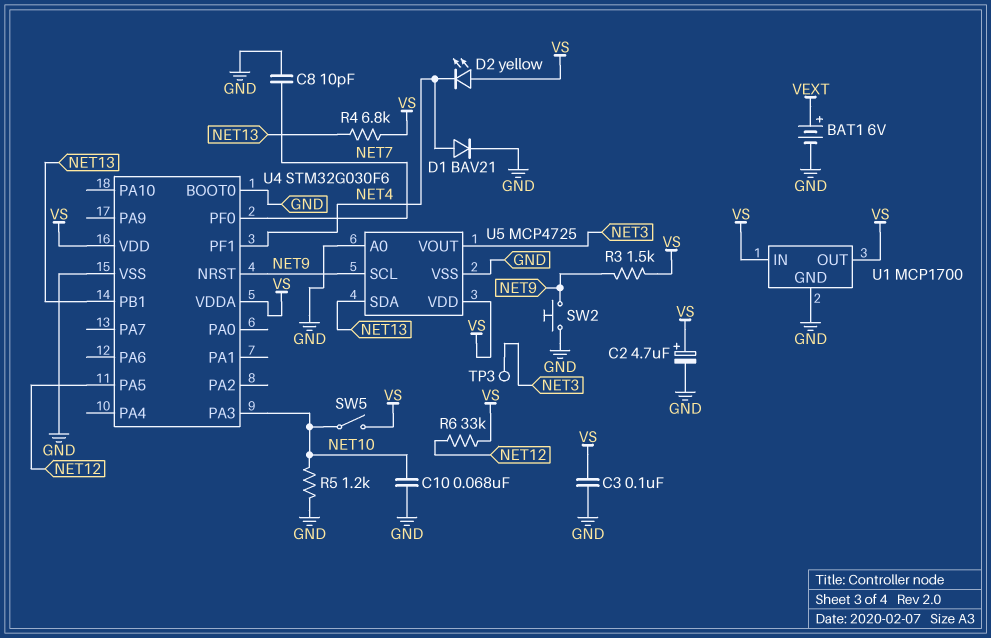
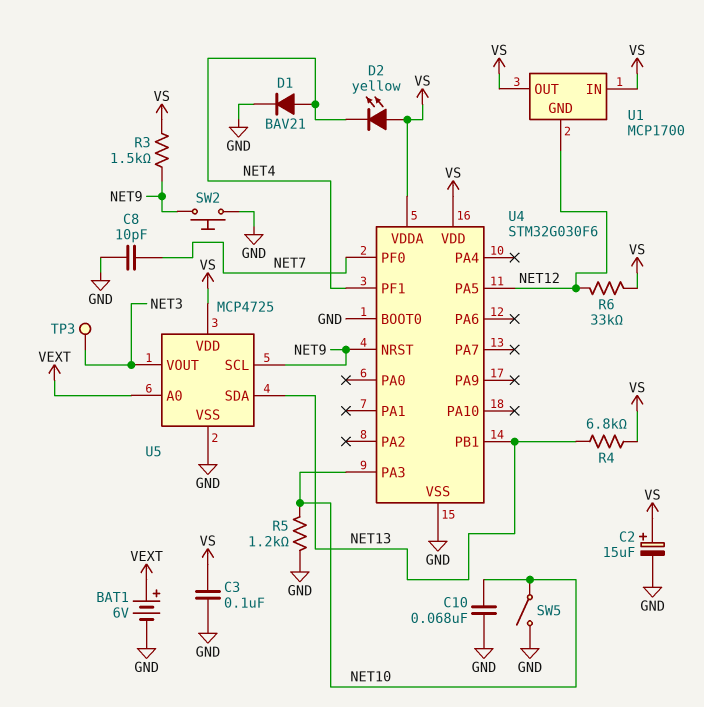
C2: 4.7uF (plus VS, minus GND) -> 15uF (plus VS, minus GND)
SW5: switch (NET10, VS) -> switch (GND, NET10)
U1 pin GND: GND -> NET12
U5 pin A0: GND -> VEXT

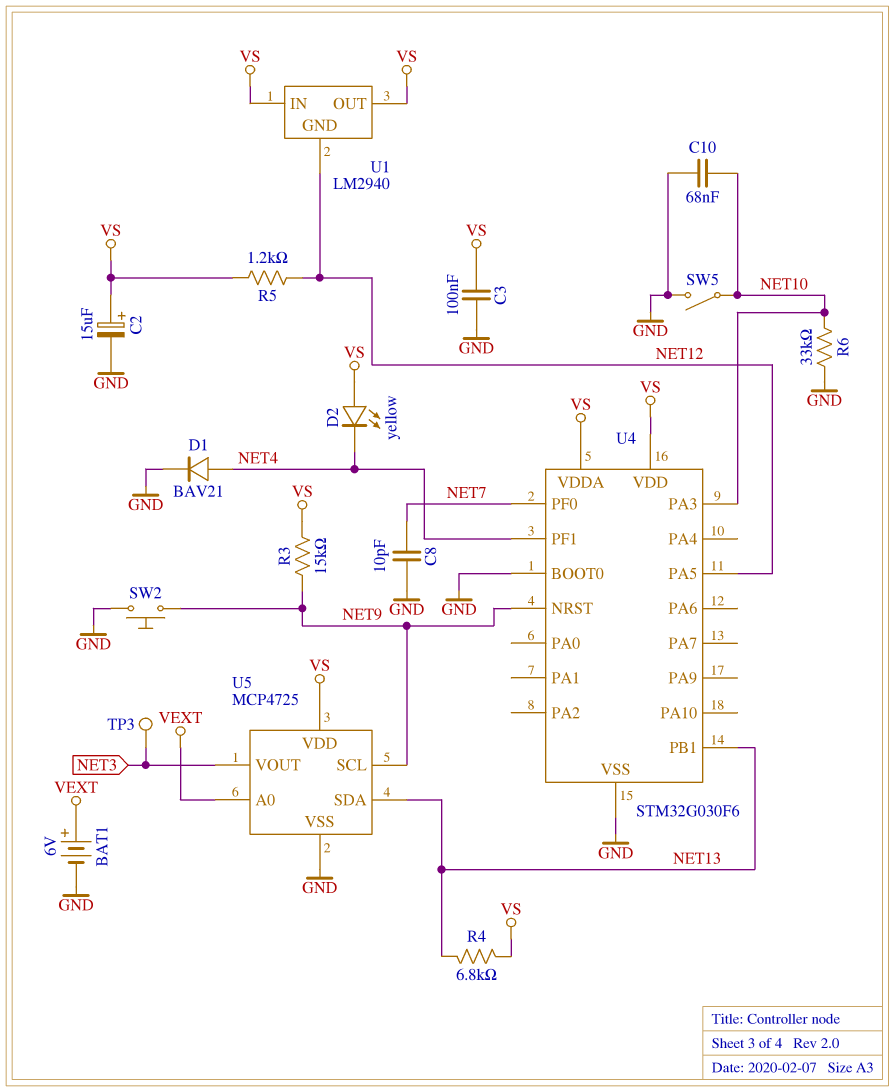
R3: 1.5k (NET9, VS) -> 15k (NET9, VS)
R5: 1.2k (GND, NET10) -> 1.2k (NET12, VS)
R6: 33k (NET12, VS) -> 33k (GND, NET10)
U1: MCP1700 -> LM2940

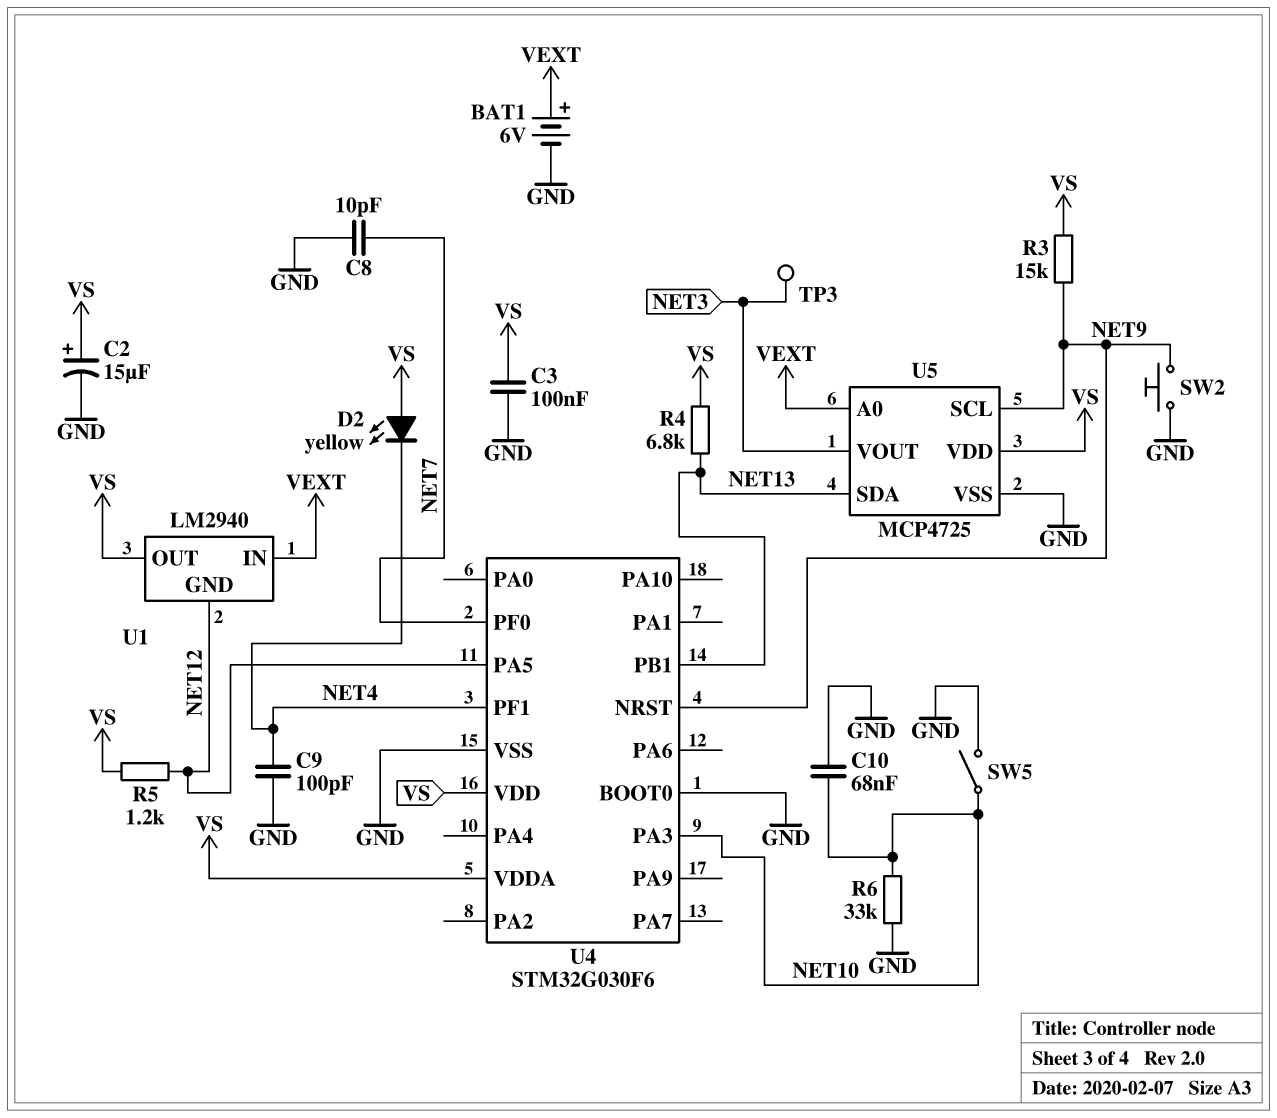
C9: none -> 100pF (GND, NET4)
D1: diode BAV21 (A NET4, K GND) -> none
U1 pin IN: VS -> VEXT

